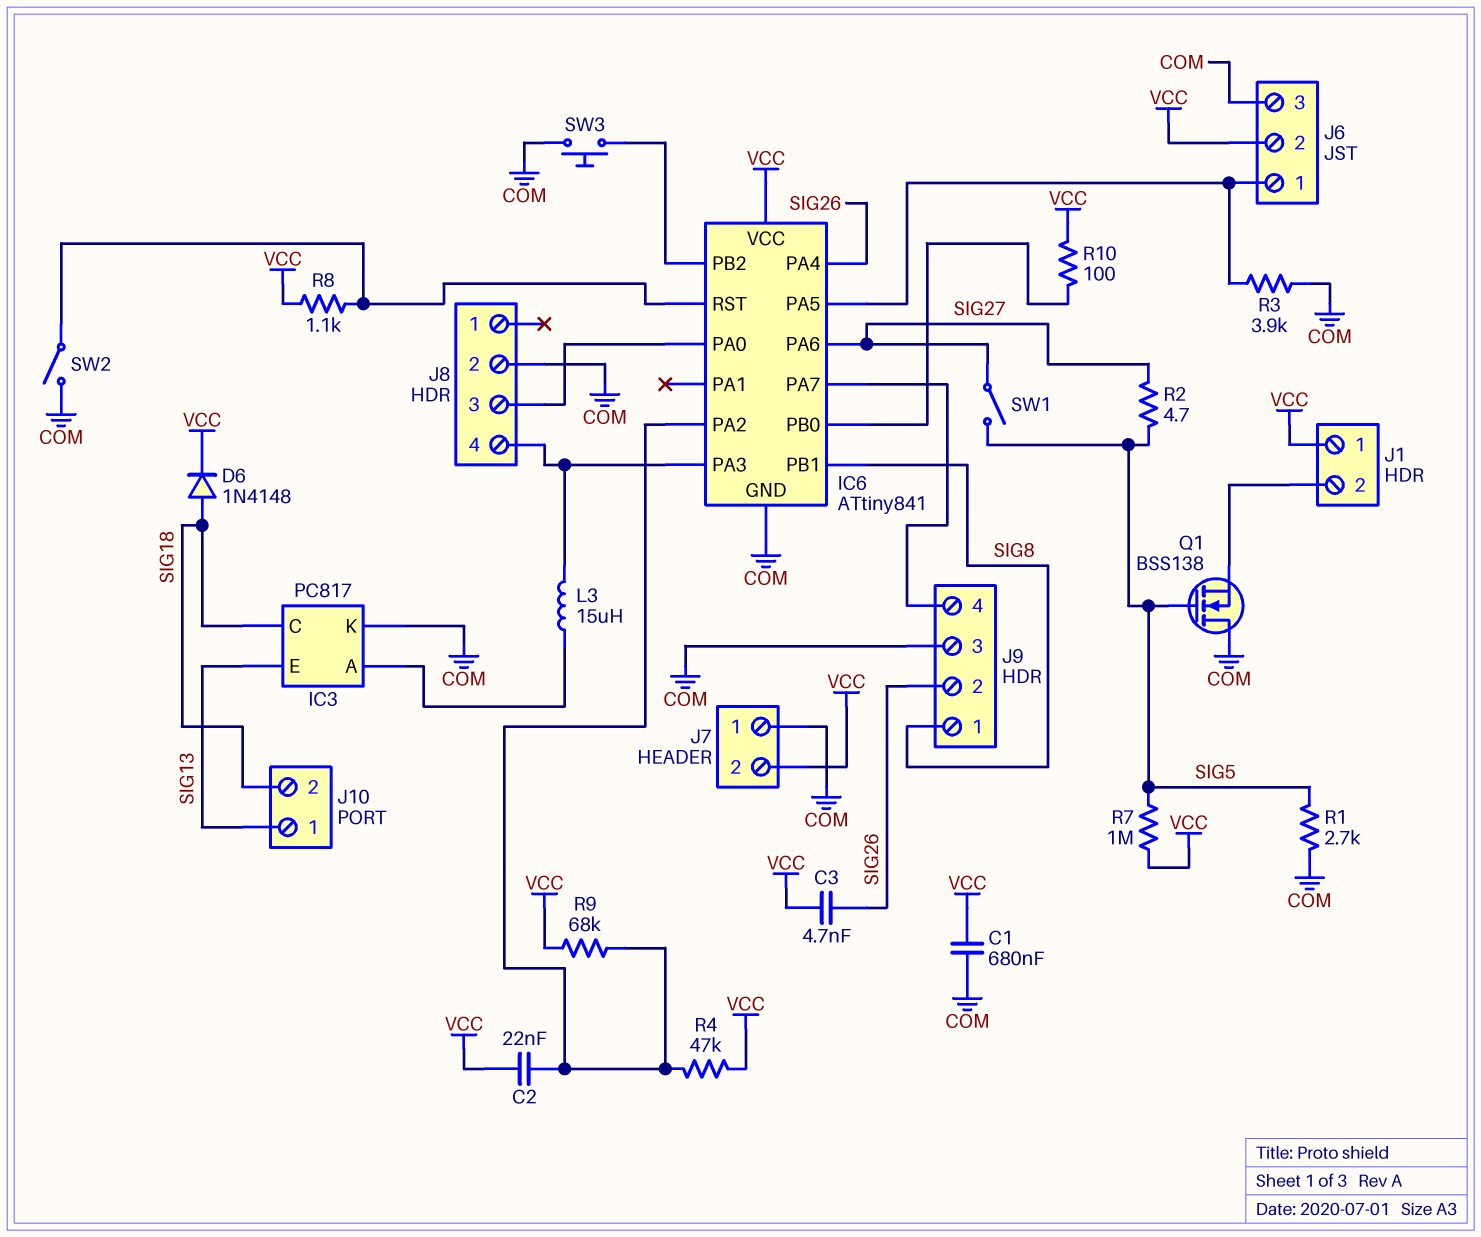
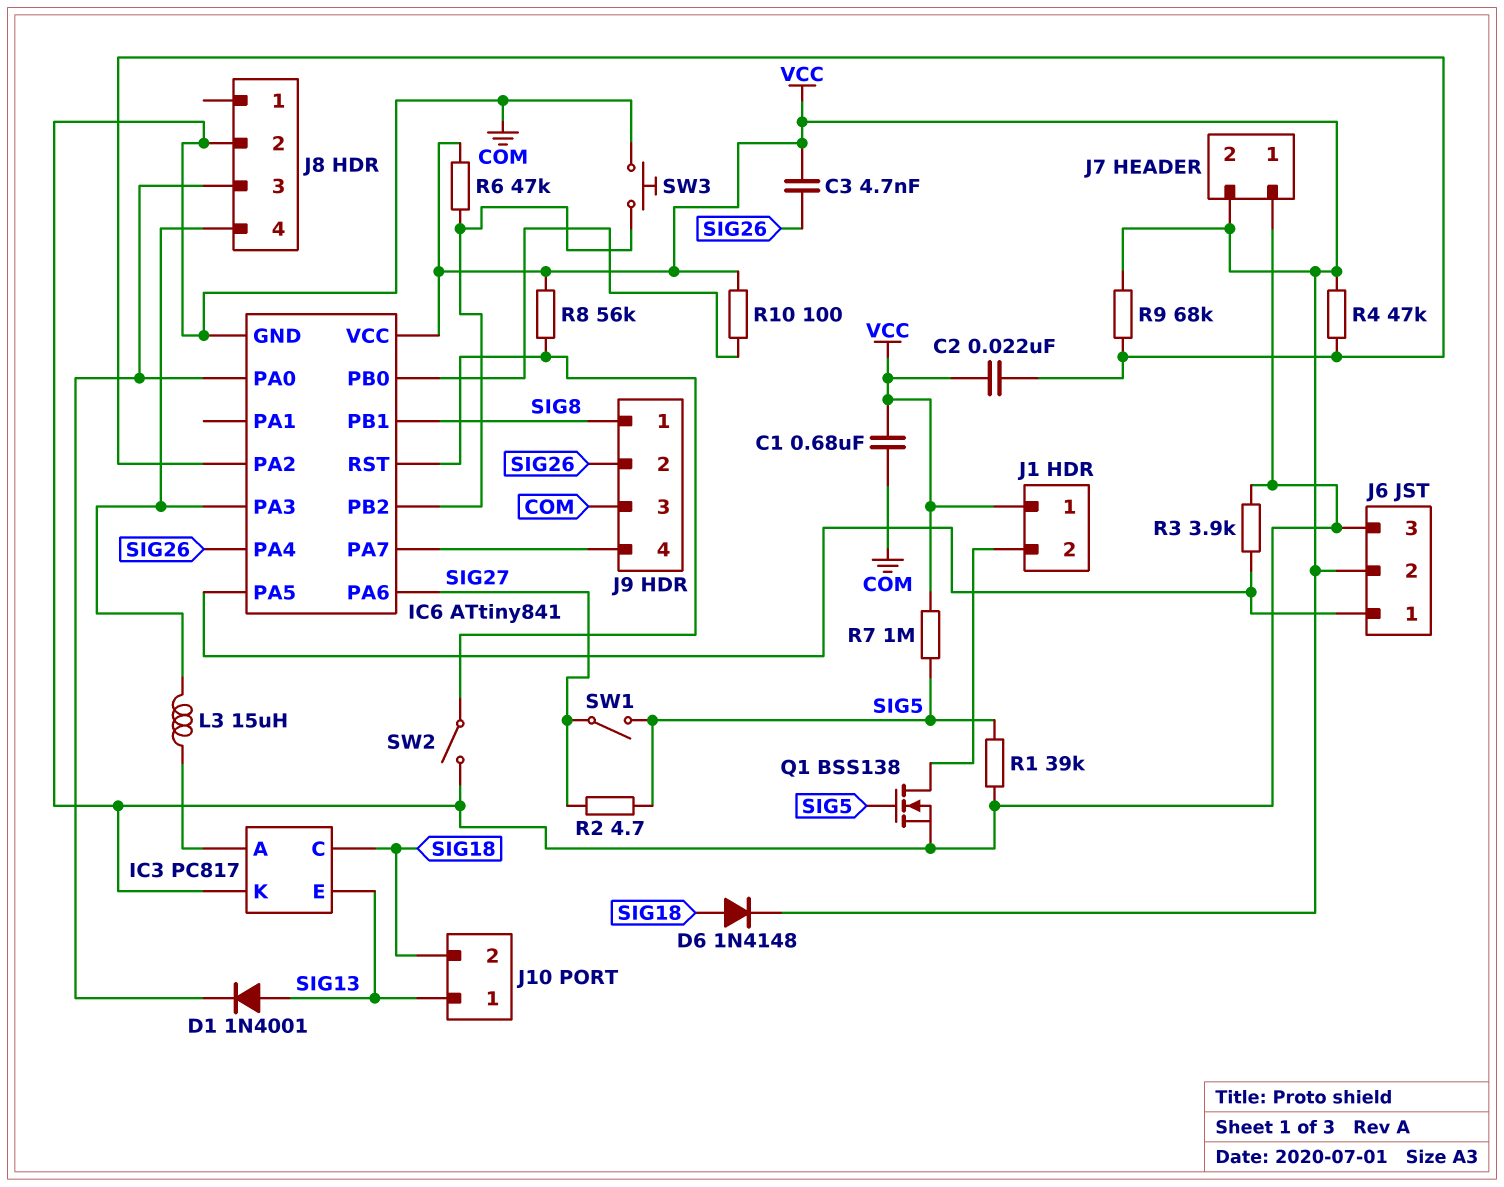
D1: none -> diode 1N4001 (A SIG13, K IC6/PA0)
Q1: NMOS BSS138 (G SIG5, D COM, S J1/2) -> NMOS BSS138 (G SIG5, D J1/2, S COM)
R1: 2.7k (COM, SIG5) -> 39k (COM, SIG5)
R6: none -> 47k (IC6/PB2, VCC)
R8: 1.1k (IC6/RST, VCC) -> 56k (IC6/RST, VCC)

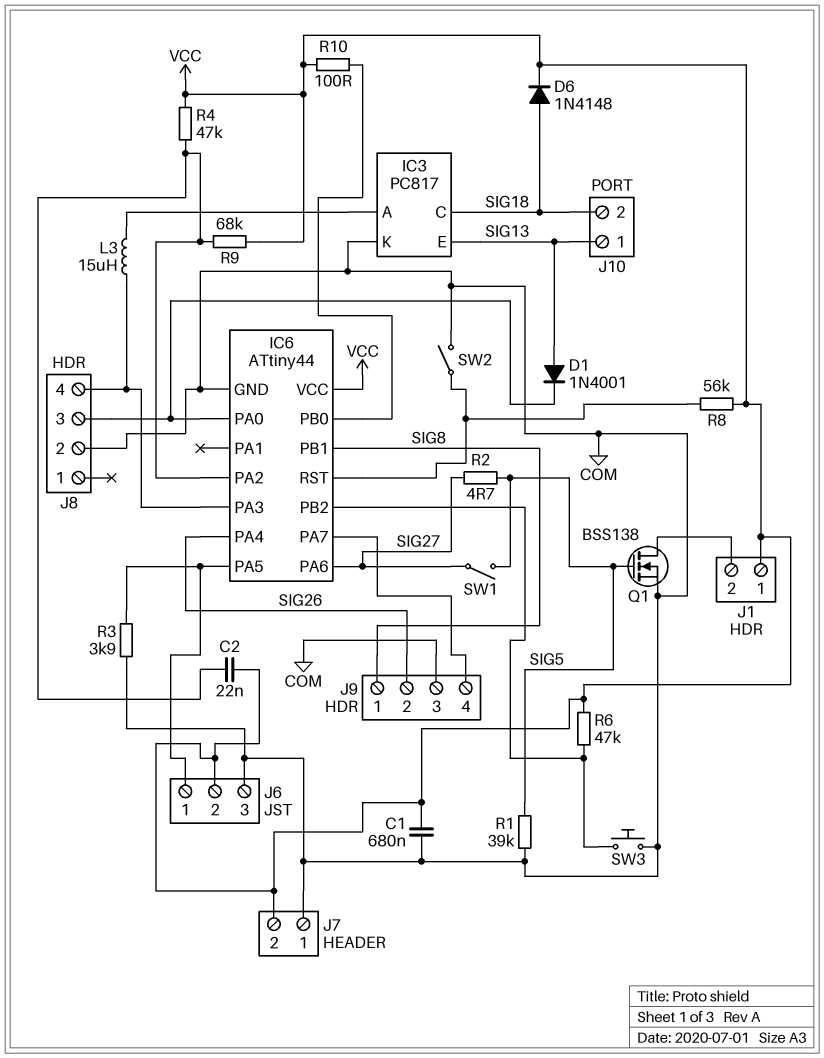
C3: 4.7nF (SIG26, VCC) -> none
IC6: ATtiny841 -> ATtiny44
R7: 1M (SIG5, VCC) -> none

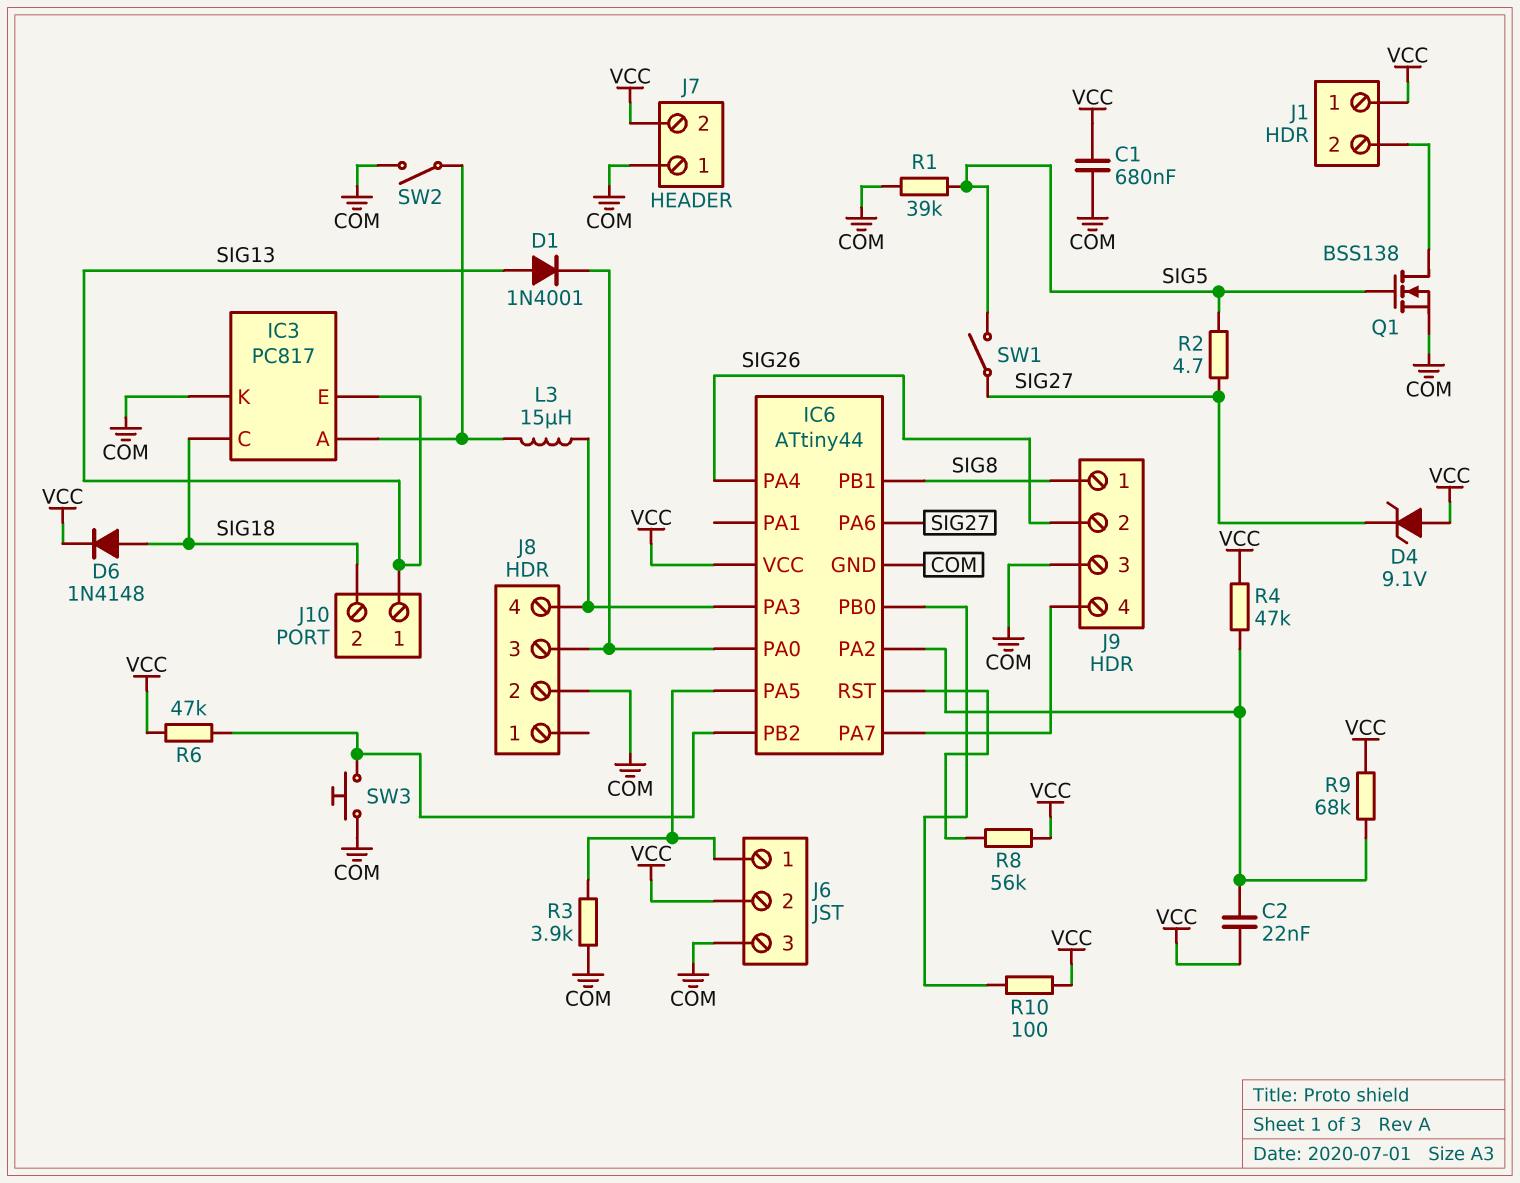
D4: none -> zener 9.1V (A VCC, K SIG27)
SW2: switch (COM, IC6/RST) -> switch (COM, IC3/A)

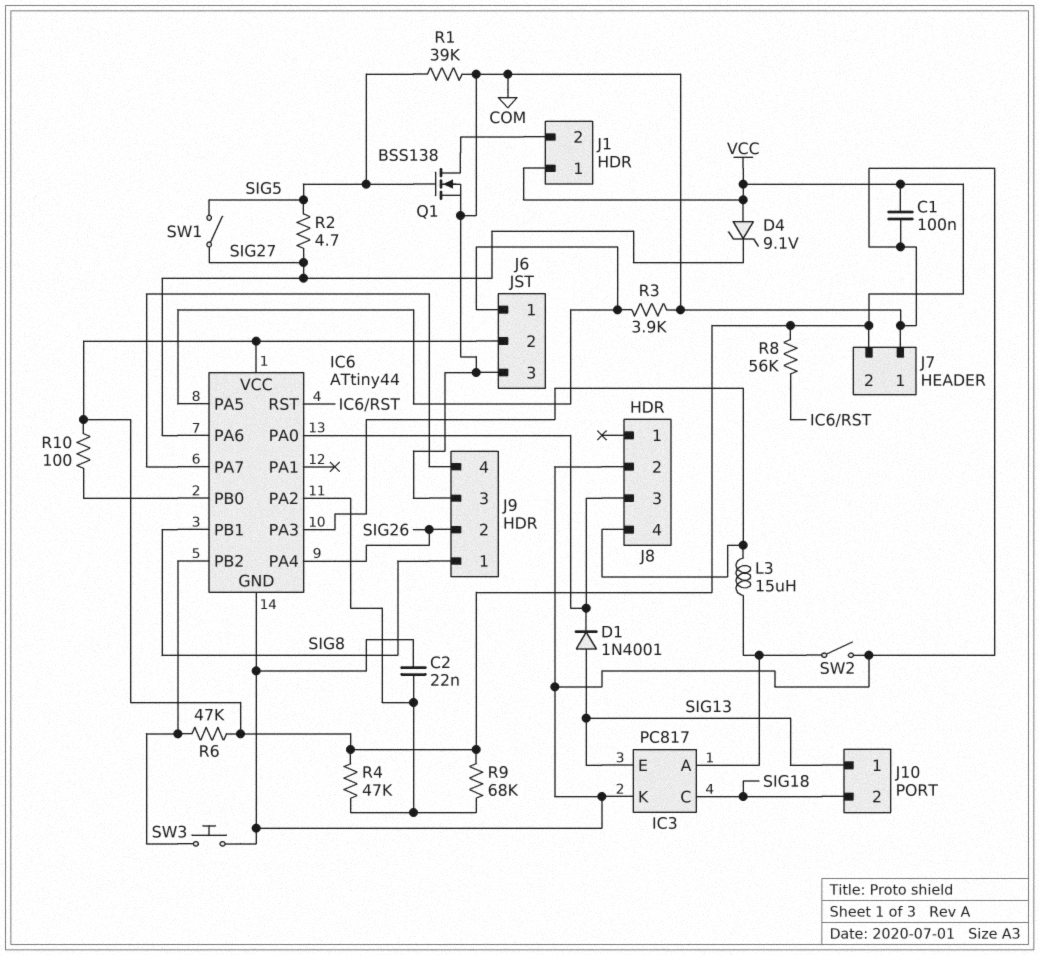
C1: 680nF (COM, VCC) -> 100nF (COM, VCC)
C2: 22nF (IC6/PA2, VCC) -> 22nF (COM, IC6/PA2)
D6: diode 1N4148 (A SIG18, K VCC) -> none

